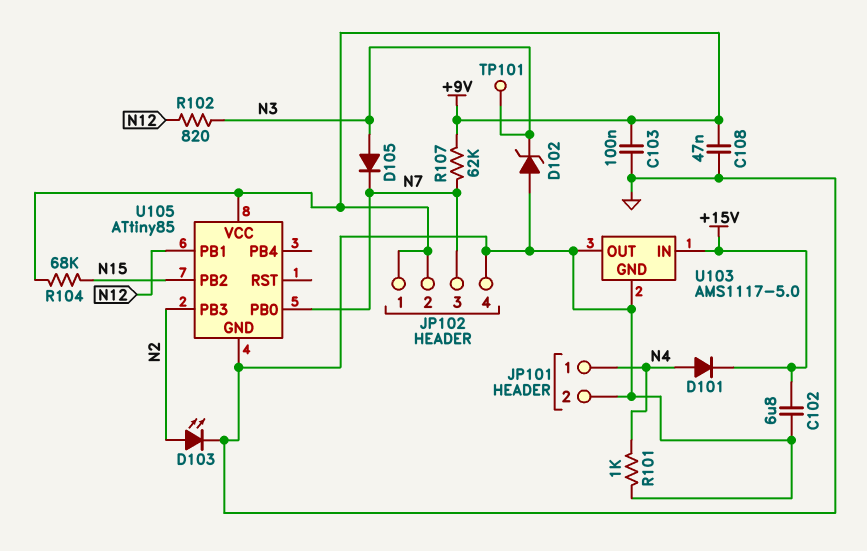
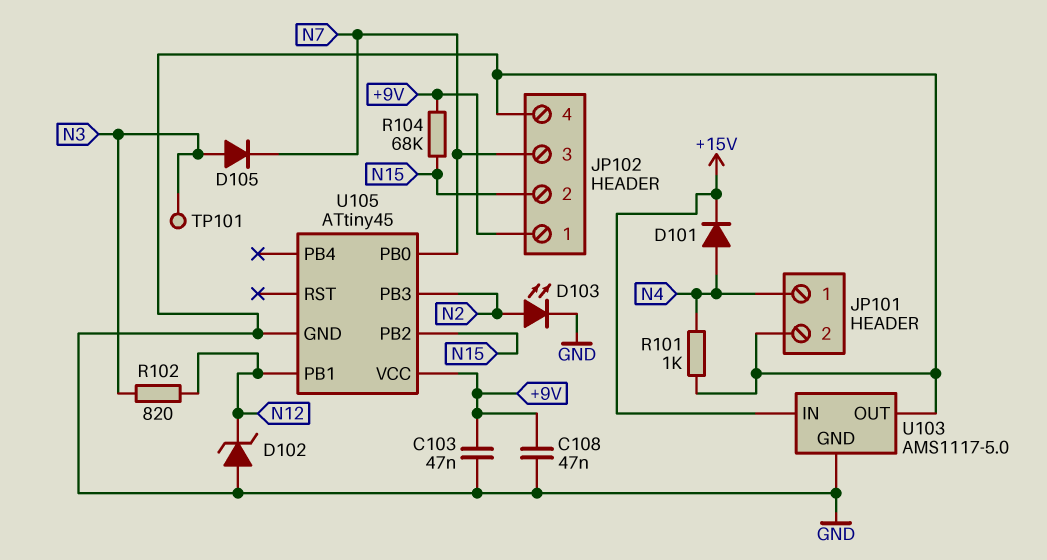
C102: 6.8uF (+15V, GND) -> none
C103: 100nF (+9V, GND) -> 47nF (+9V, GND)
D102: zener (A GND, K N3) -> zener (A GND, K N12)
JP102 pin 2: +9V -> N15
R107: 62k (+9V, N7) -> none
U105: ATtiny85 -> ATtiny45

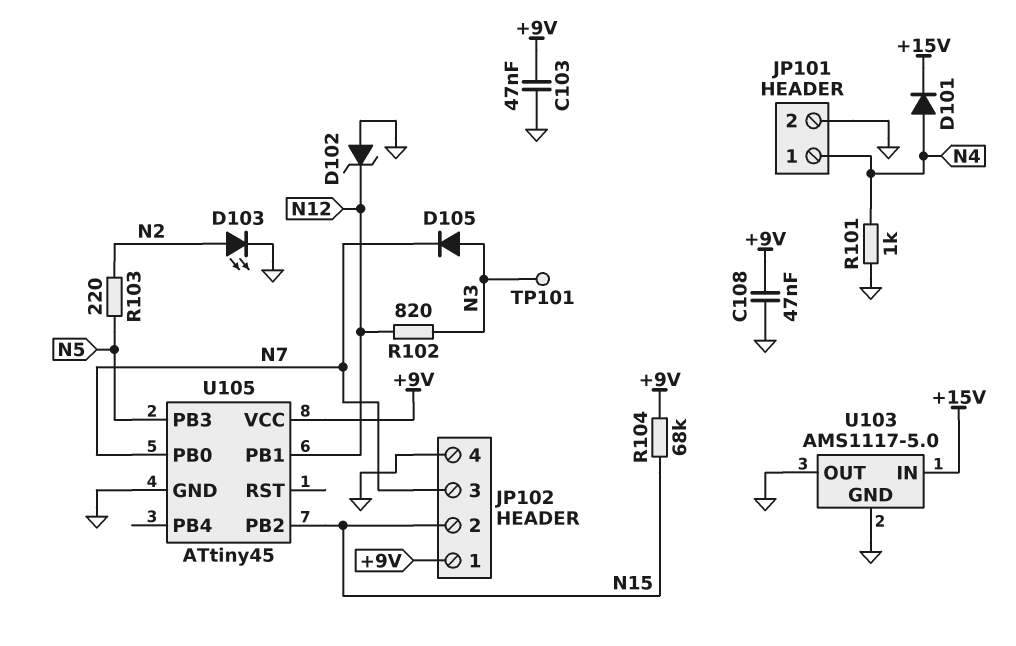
R103: none -> 220 (N2, N5)
U105 pin PB3: N2 -> N5

